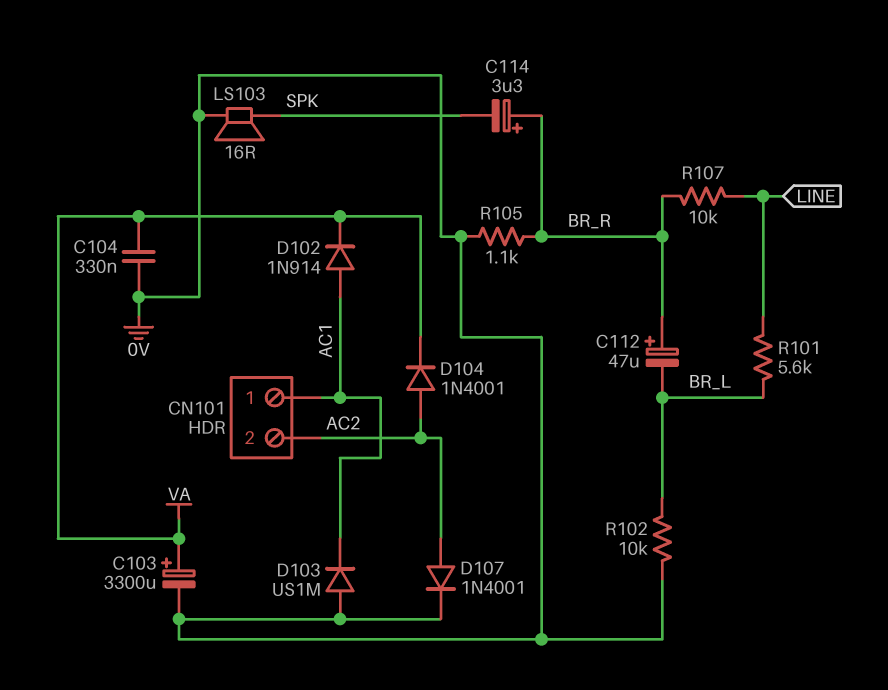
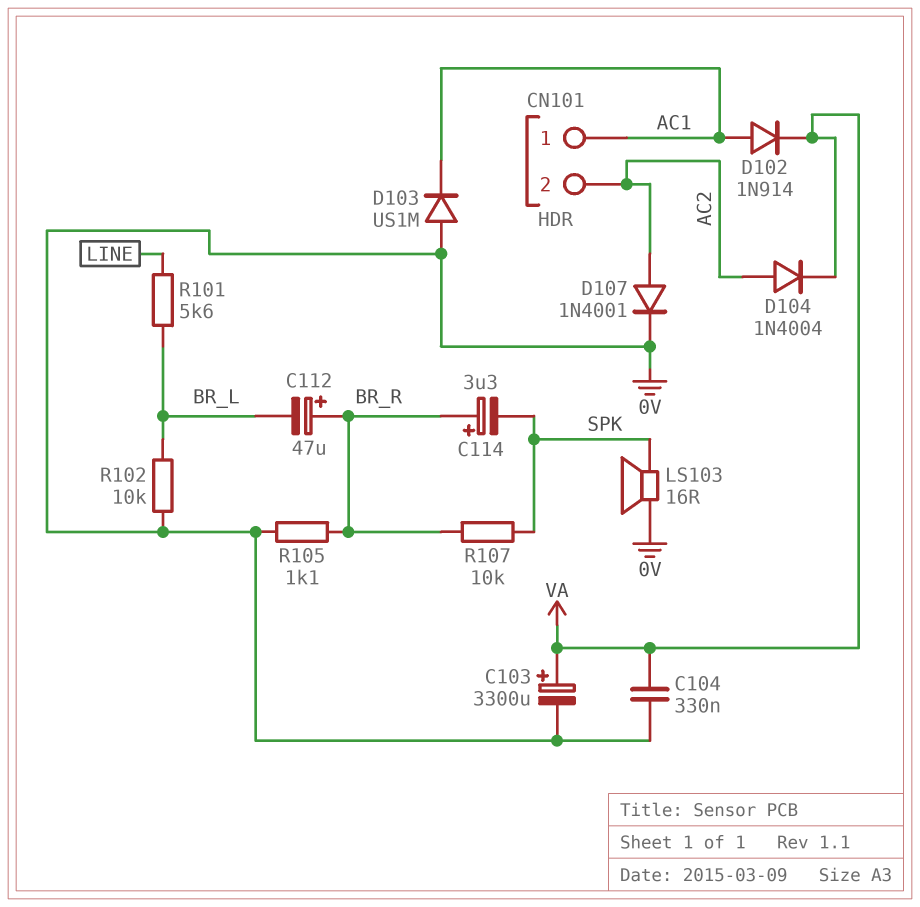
D104: diode 1N4001 (A AC2, K VA) -> diode 1N4004 (A AC2, K VA)
R107: 10k (BR_R, LINE) -> 10k (BR_R, SPK)

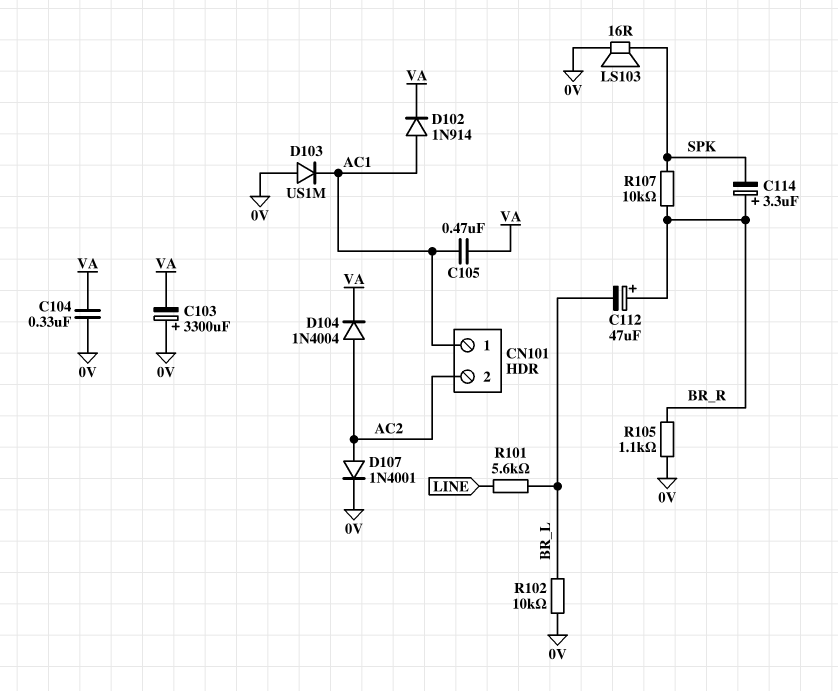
C103: 3300uF (plus VA, minus 0V) -> 3300uF (plus 0V, minus VA)
C105: none -> 470nF (AC1, VA)

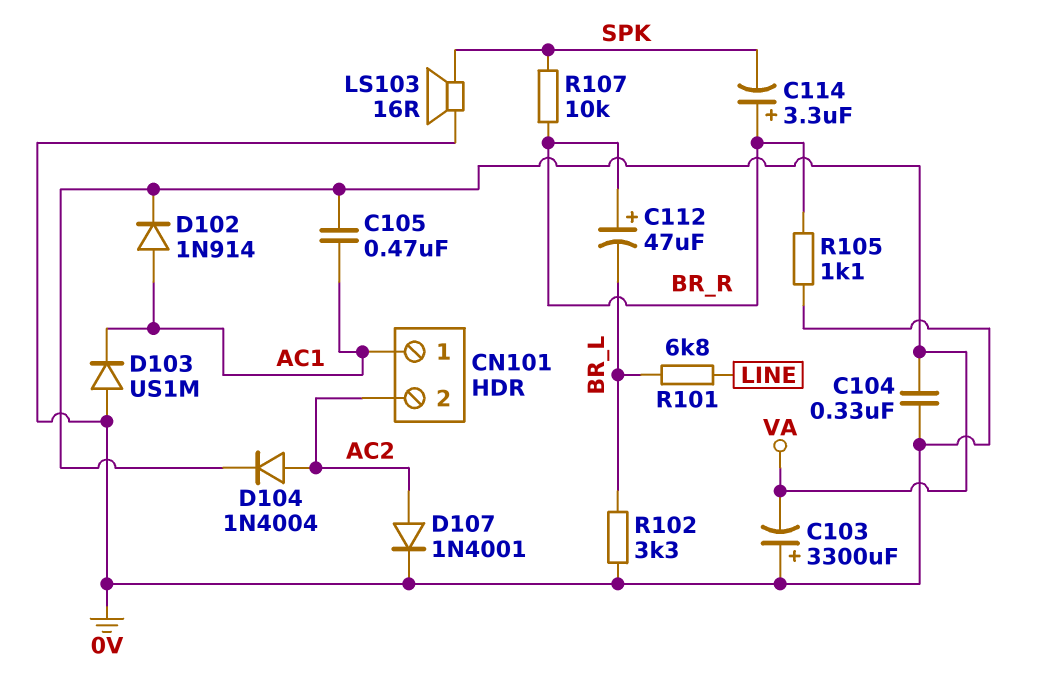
R101: 5.6k (BR_L, LINE) -> 6.8k (BR_L, LINE)
R102: 10k (0V, BR_L) -> 3.3k (0V, BR_L)

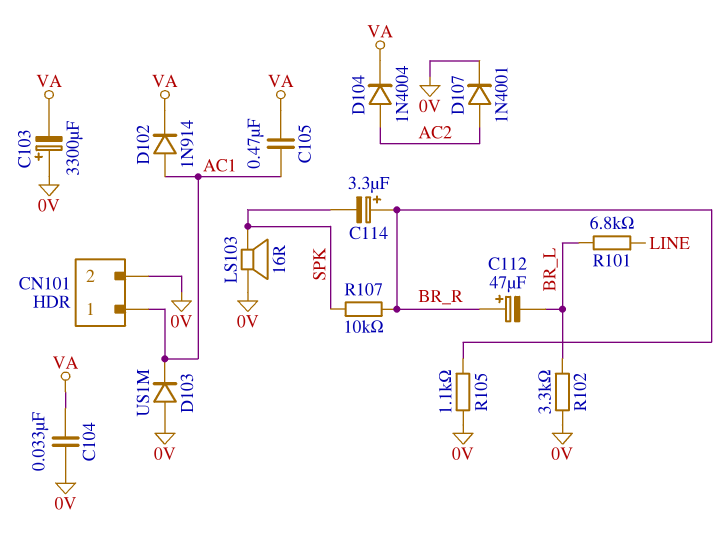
C104: 330nF (0V, VA) -> 33nF (0V, VA)
CN101 pin 2: AC2 -> 0V

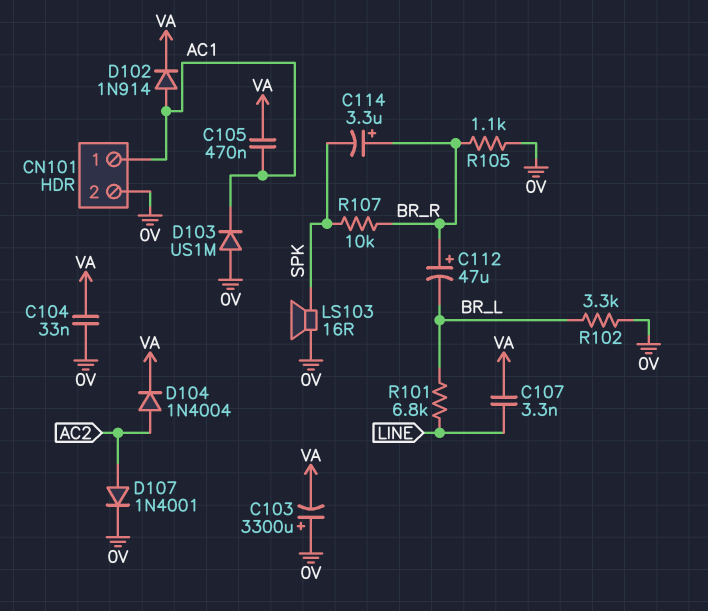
C107: none -> 3.3nF (LINE, VA)

